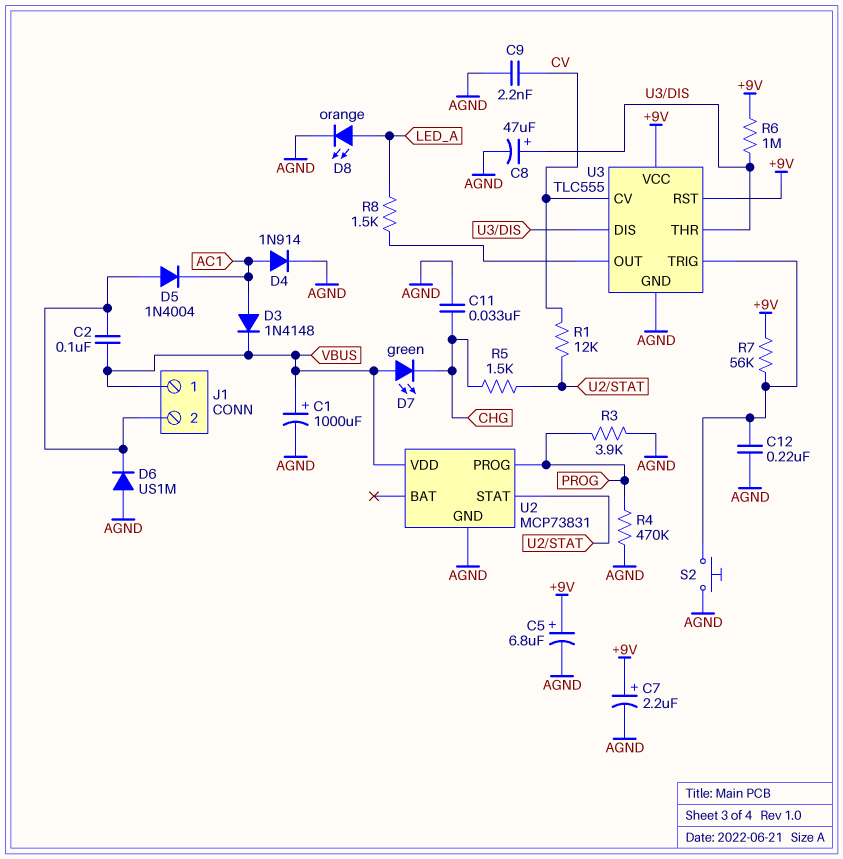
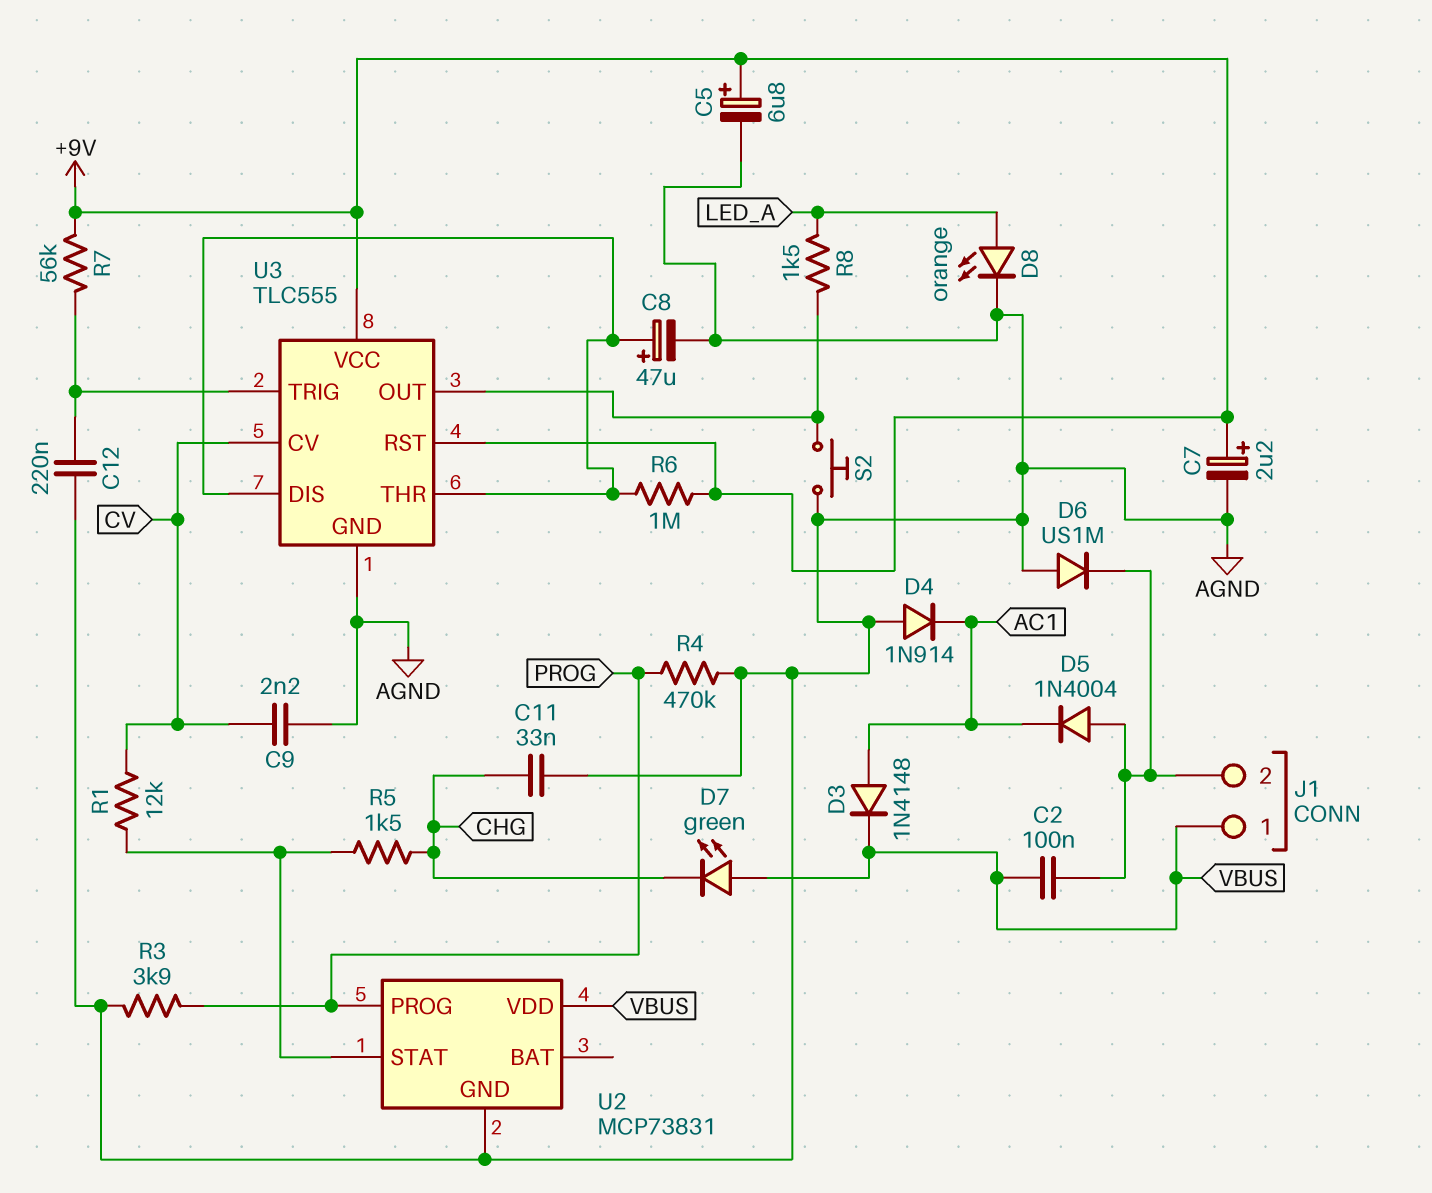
C1: 1000uF (plus VBUS, minus AGND) -> none
D4: diode 1N914 (A AC1, K AGND) -> diode 1N914 (A AGND, K AC1)
S2: button (AGND, U3/TRIG) -> button (AGND, U3/OUT)

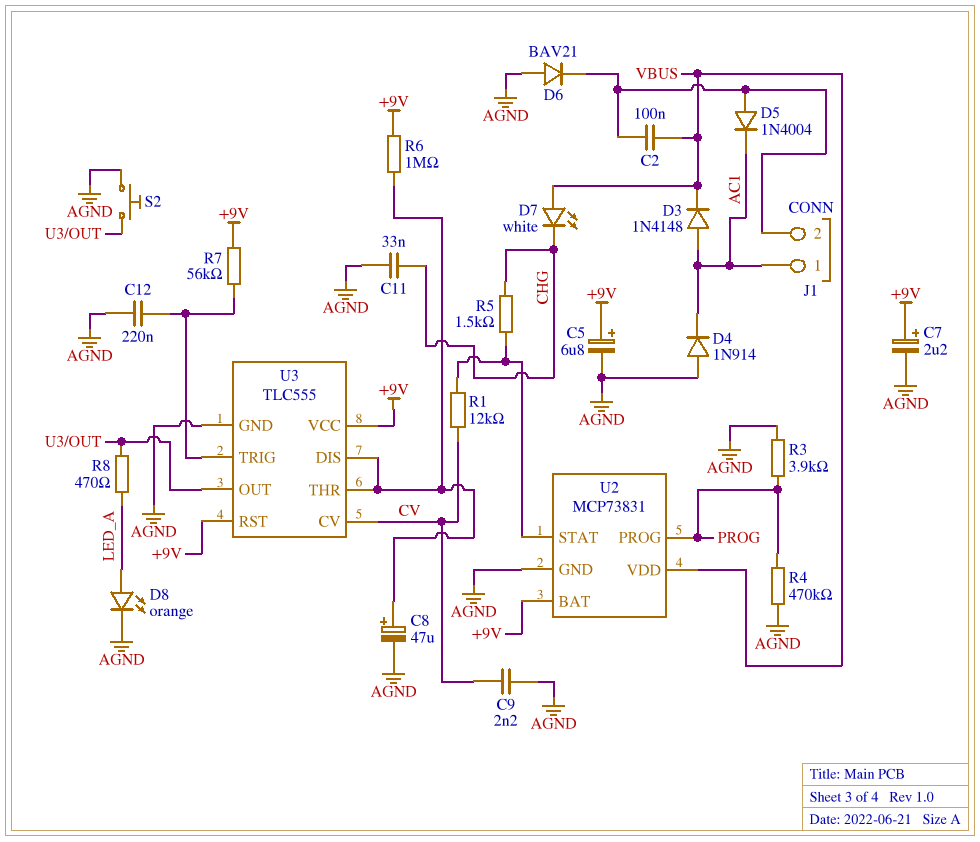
D6: diode US1M (A AGND, K J1/2) -> diode BAV21 (A AGND, K J1/2)
D7: LED green (A VBUS, K CHG) -> LED white (A VBUS, K CHG)
J1 pin 1: VBUS -> AC1
R8: 1.5k (LED_A, U3/OUT) -> 470 (LED_A, U3/OUT)
U2 pin BAT: none -> +9V

